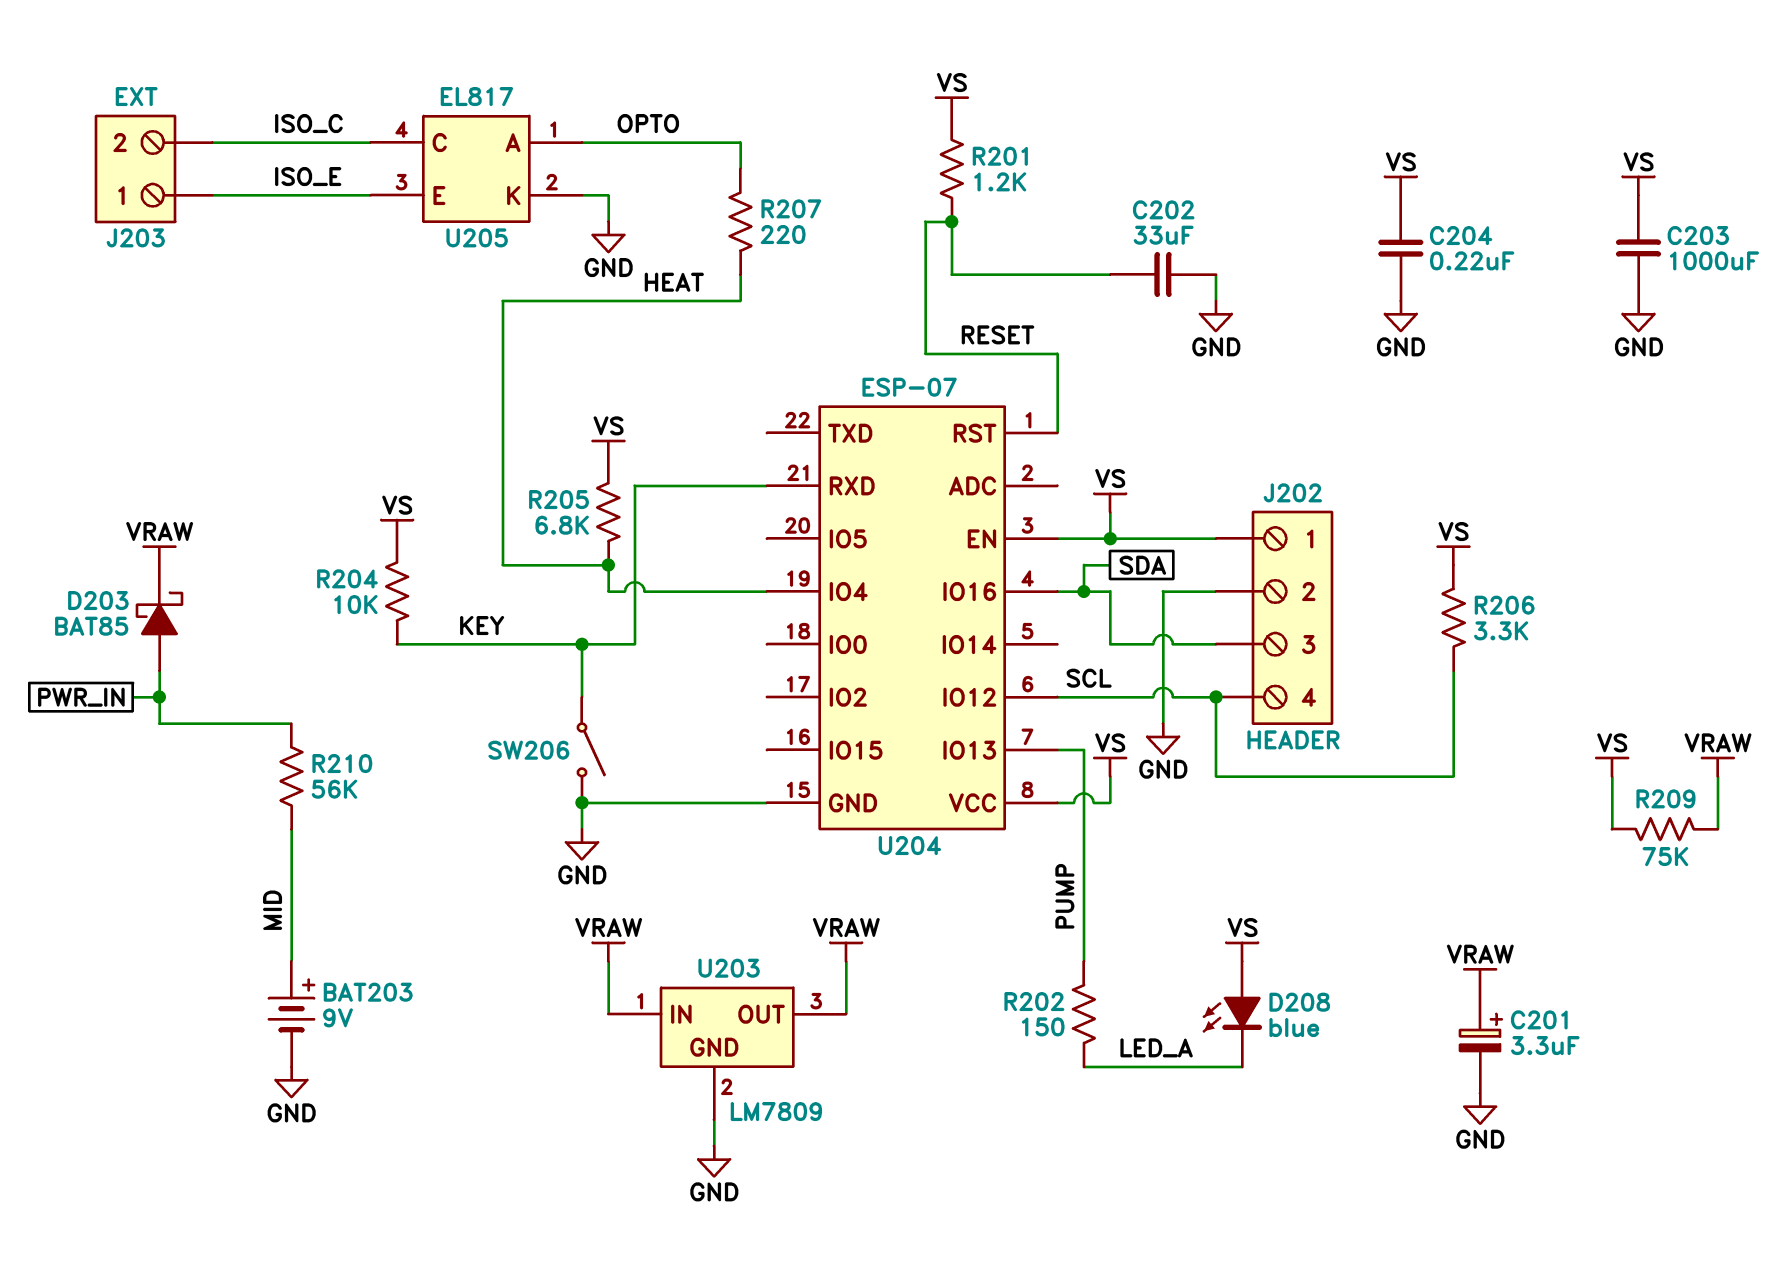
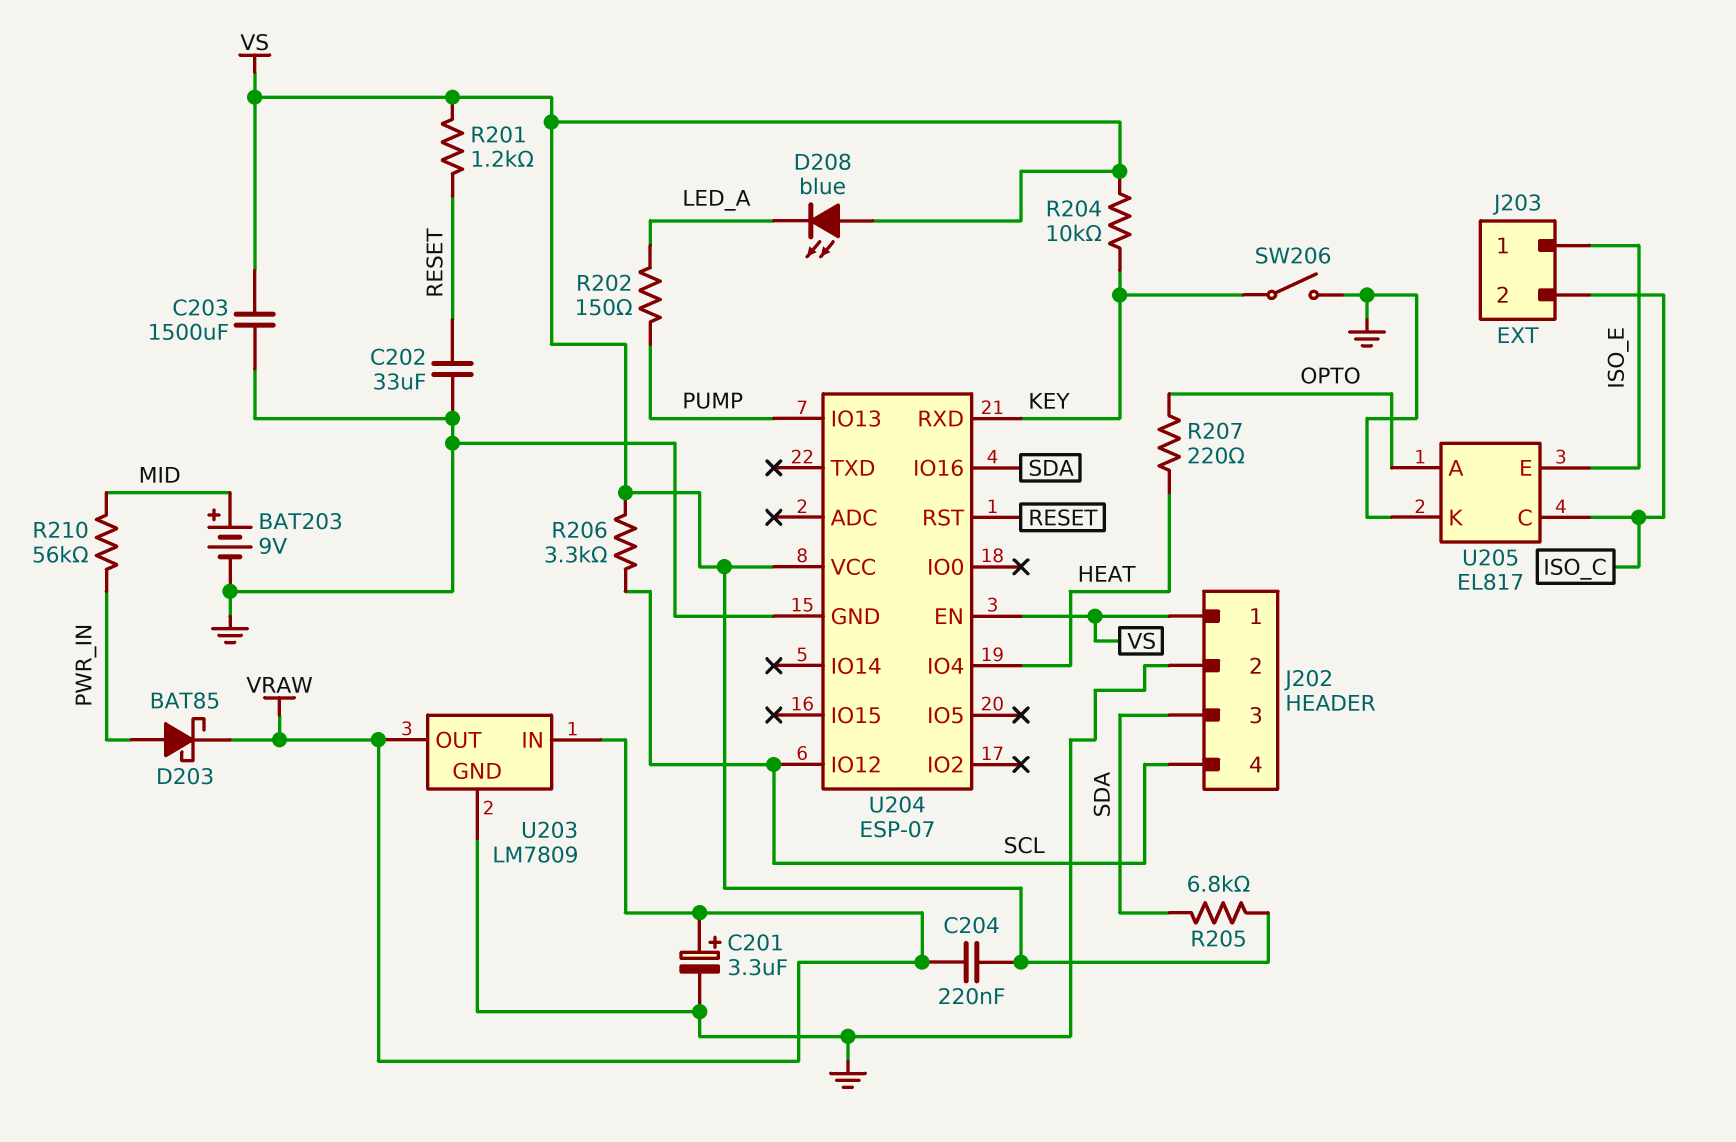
C203: 1000uF (GND, VS) -> 1500uF (GND, VS)
C204: 220nF (GND, VS) -> 220nF (VRAW, VS)
R205: 6.8k (HEAT, VS) -> 6.8k (SDA, VS)
R209: 75k (VRAW, VS) -> none

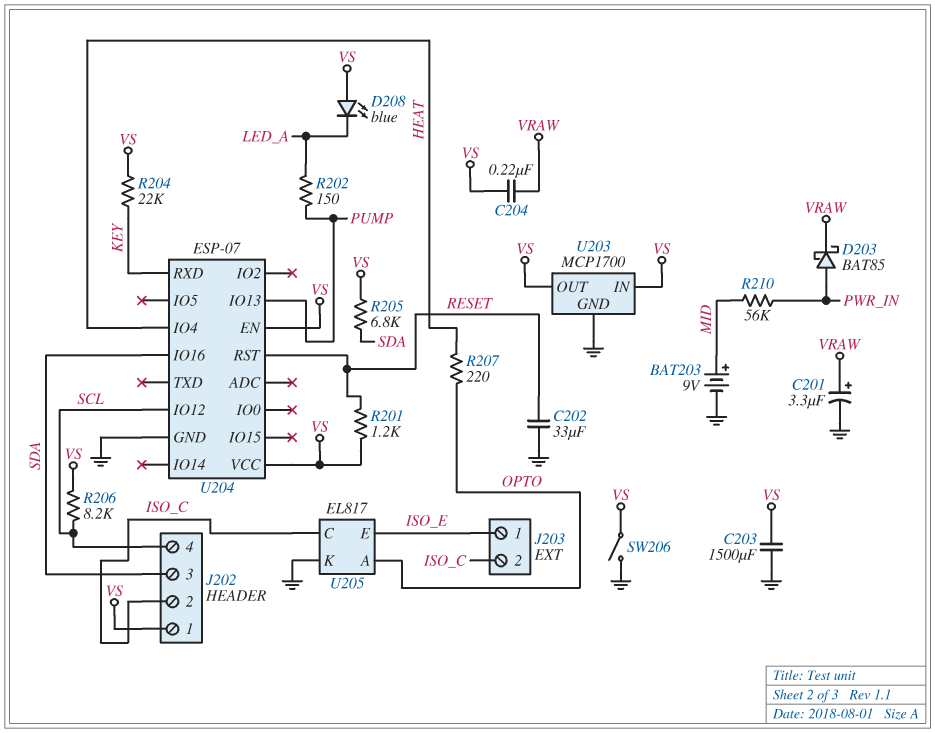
J202 pin 2: GND -> ISO_C
R204: 10k (KEY, VS) -> 22k (KEY, VS)
R206: 3.3k (SCL, VS) -> 8.2k (SCL, VS)
SW206: switch (GND, KEY) -> switch (GND, VS)
U203: LM7809 -> MCP1700
U203 pin IN: VRAW -> VS
U203 pin OUT: VRAW -> VS

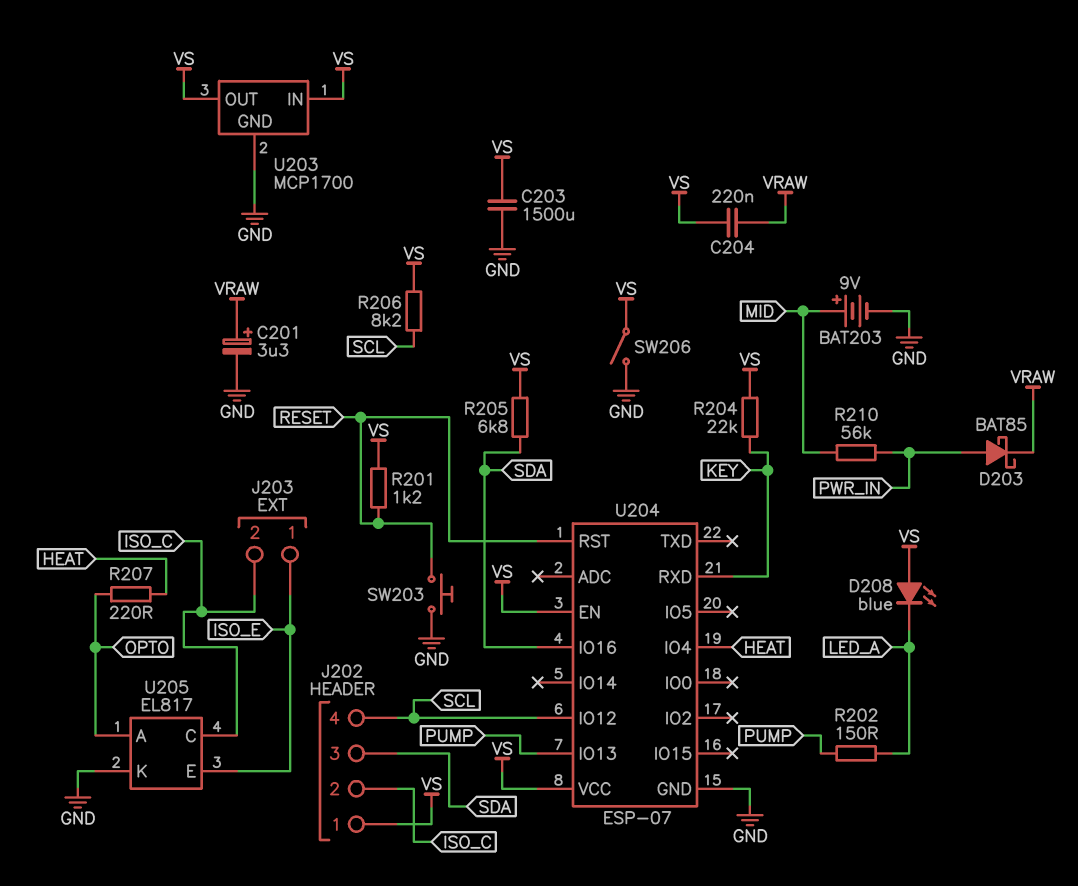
C202: 33uF (GND, RESET) -> none
SW203: none -> button (GND, RESET)

